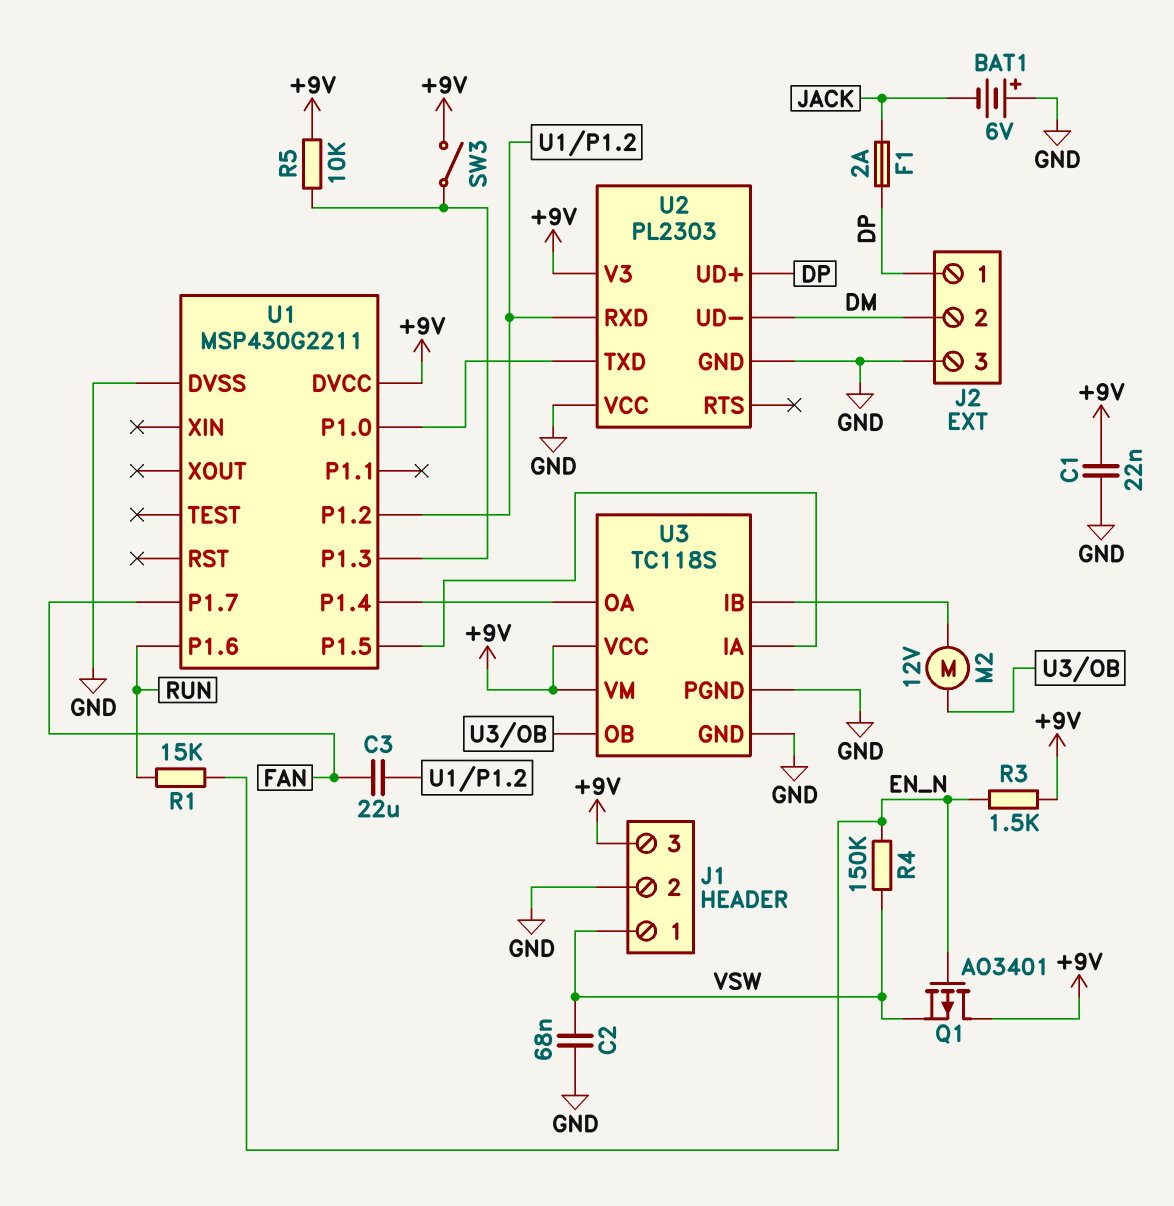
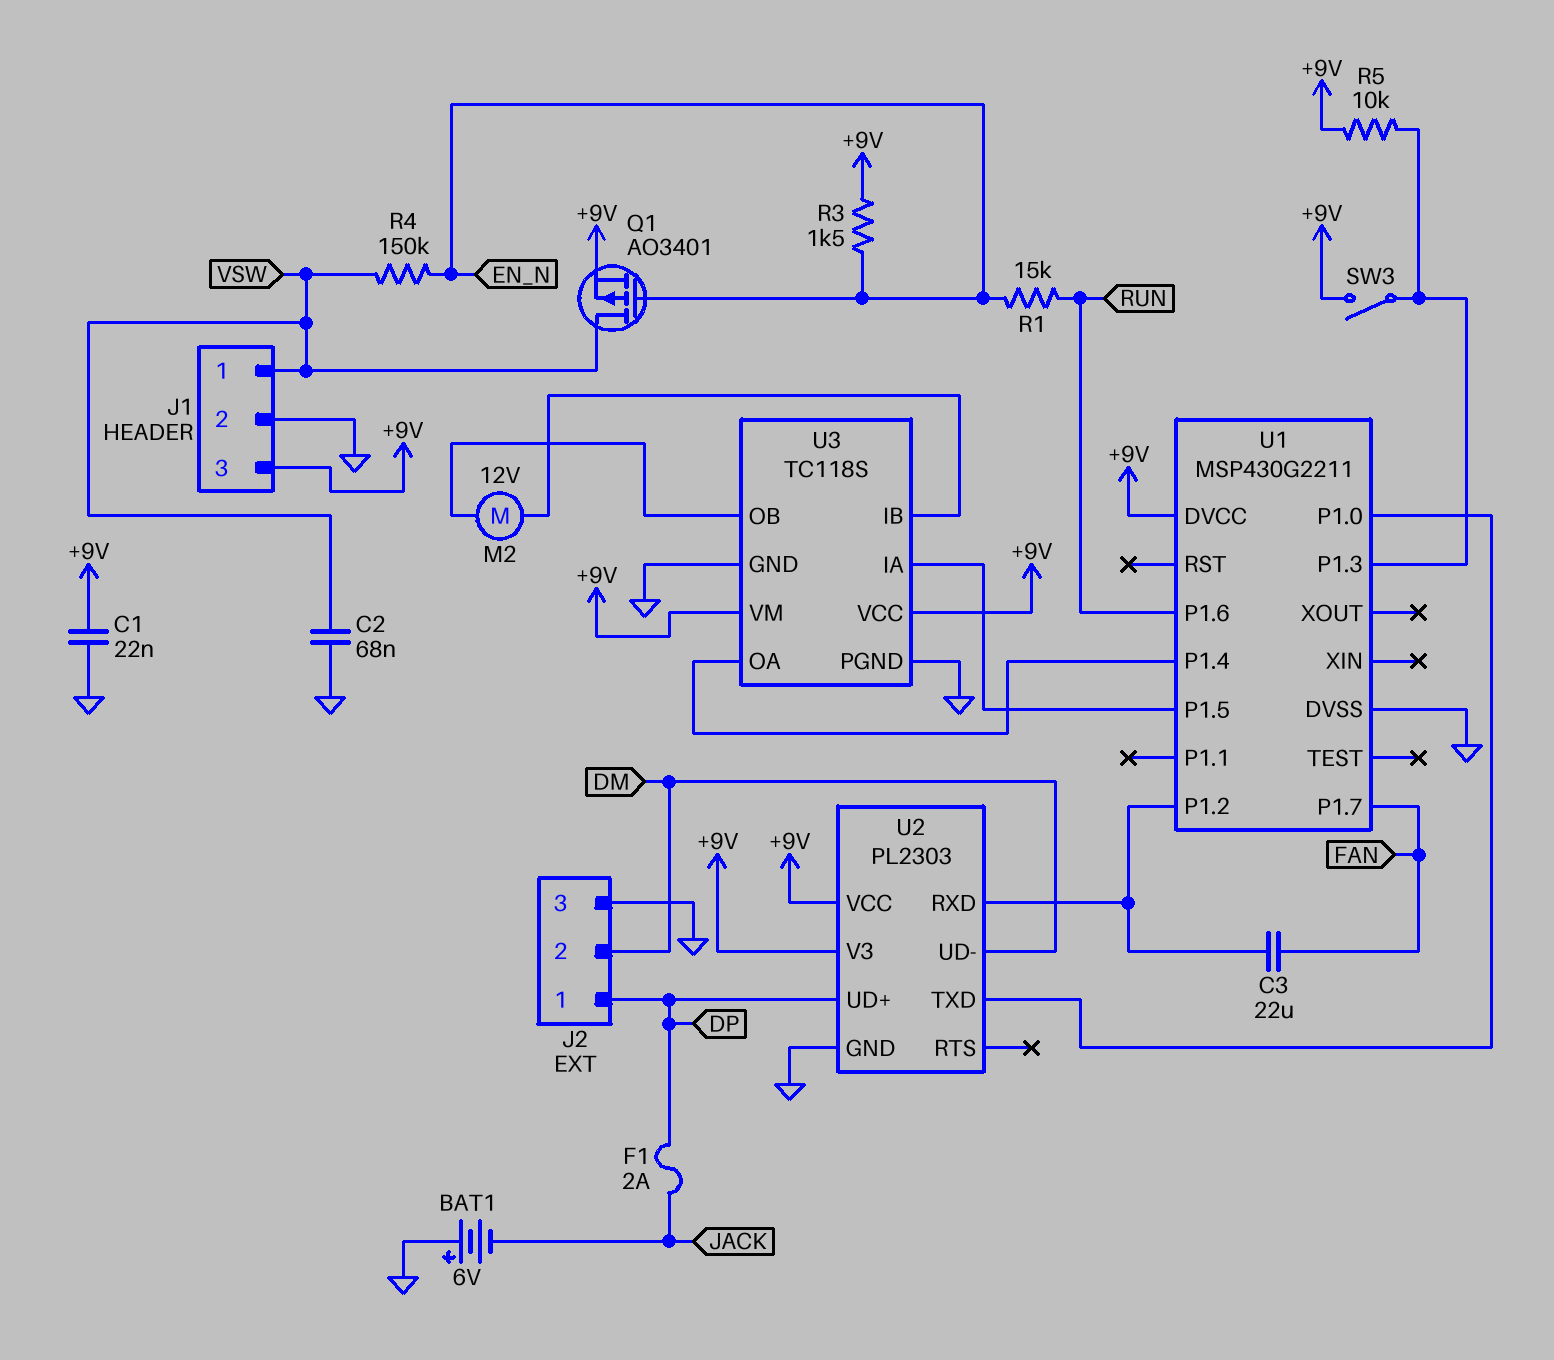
Q1: PMOS AO3401 (G EN_N, D +9V, S VSW) -> PMOS AO3401 (G EN_N, D VSW, S +9V)
U2 pin VCC: GND -> +9V

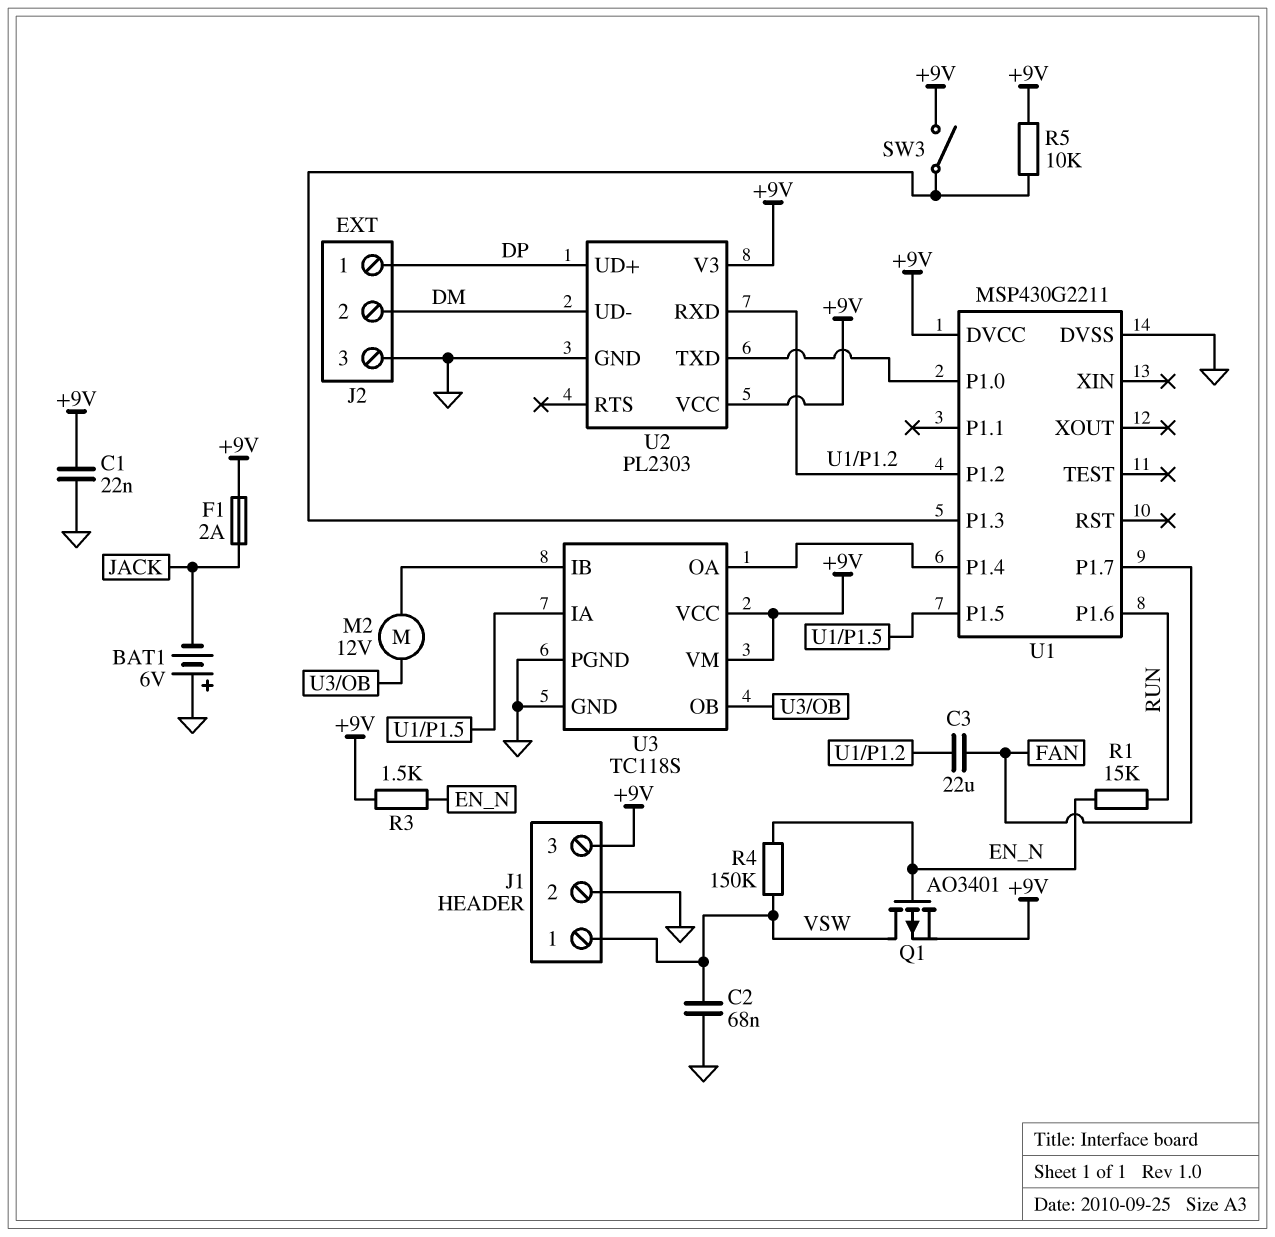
F1: 2A (DP, JACK) -> 2A (+9V, JACK)

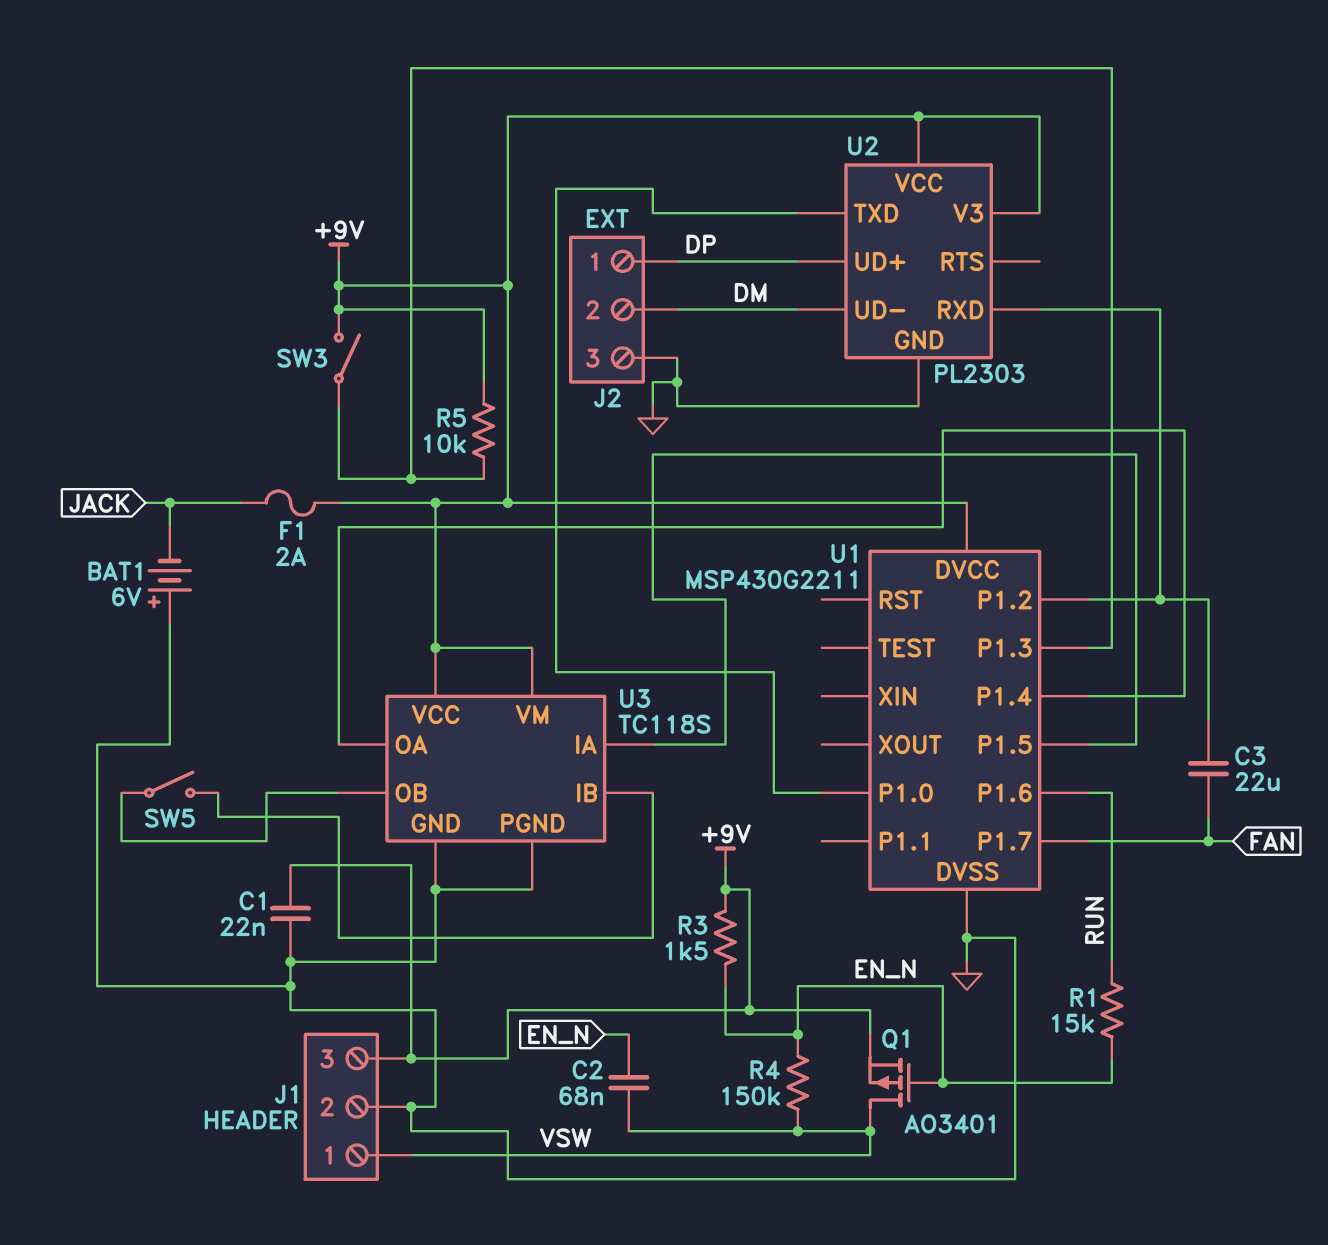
C2: 68nF (GND, VSW) -> 68nF (EN_N, VSW)
M2: motor 12V (U3/IB, U3/OB) -> none
SW5: none -> switch (U3/IB, U3/OB)

